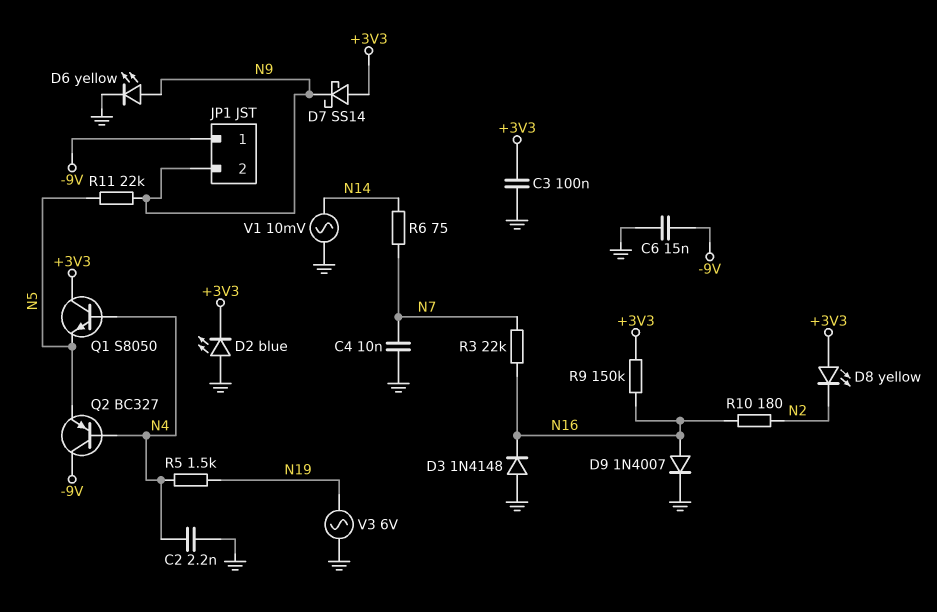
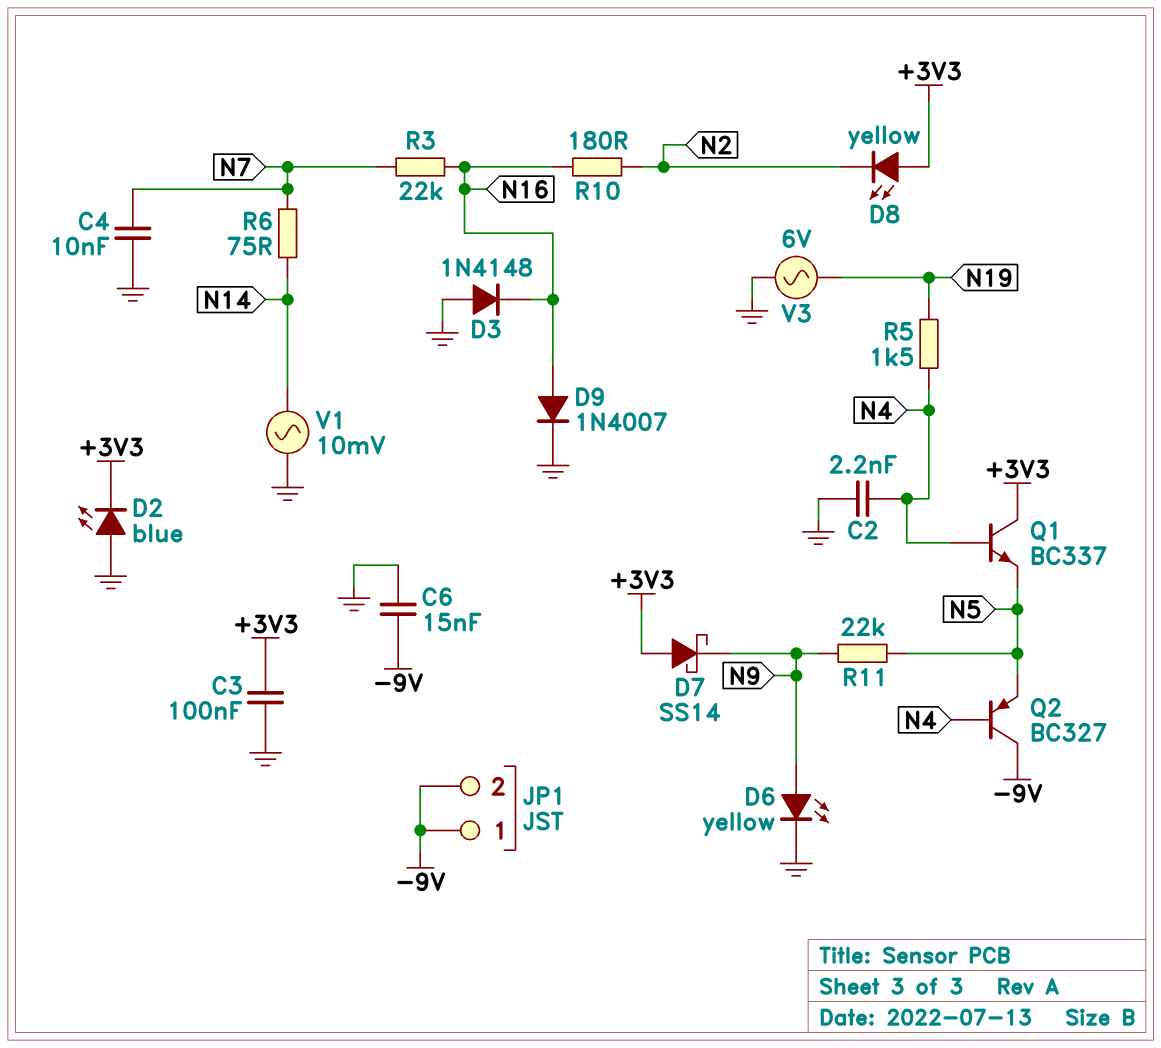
JP1 pin 2: N9 -> -9V
Q1: NPN S8050 (B N4, C +3V3, E N5) -> NPN BC337 (B N4, C +3V3, E N5)
R9: 150k (+3V3, N16) -> none

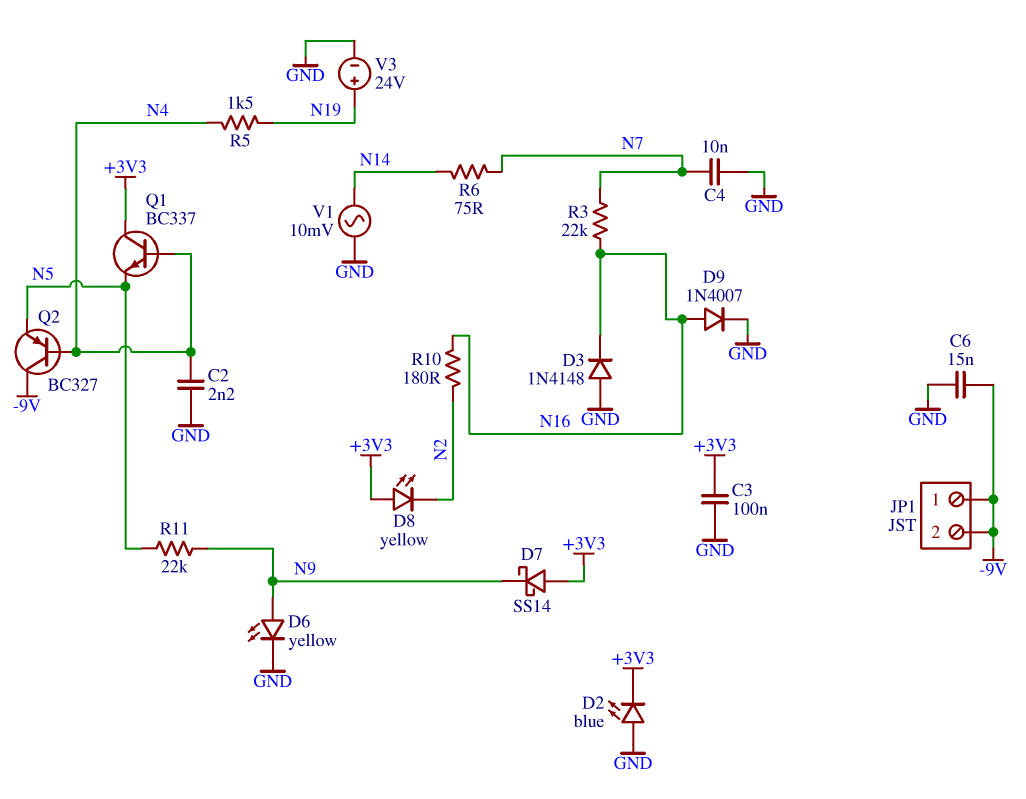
V3: AC 6V (GND, N19) -> 24V (plus N19, minus GND)

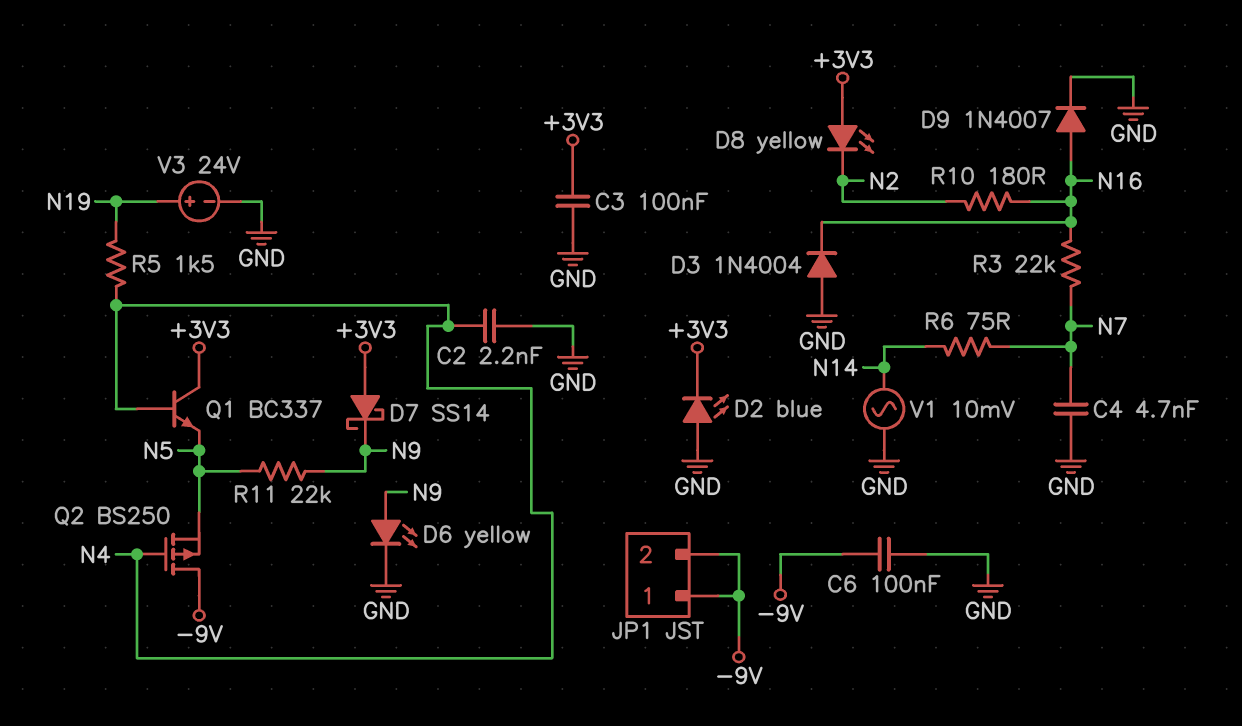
C4: 10nF (GND, N7) -> 4.7nF (GND, N7)
C6: 15nF (-9V, GND) -> 100nF (-9V, GND)
D3: diode 1N4148 (A GND, K N16) -> diode 1N4004 (A GND, K N16)
Q2: PNP BC327 (B N4, C -9V, E N5) -> PMOS BS250 (G N4, D -9V, S N5)

